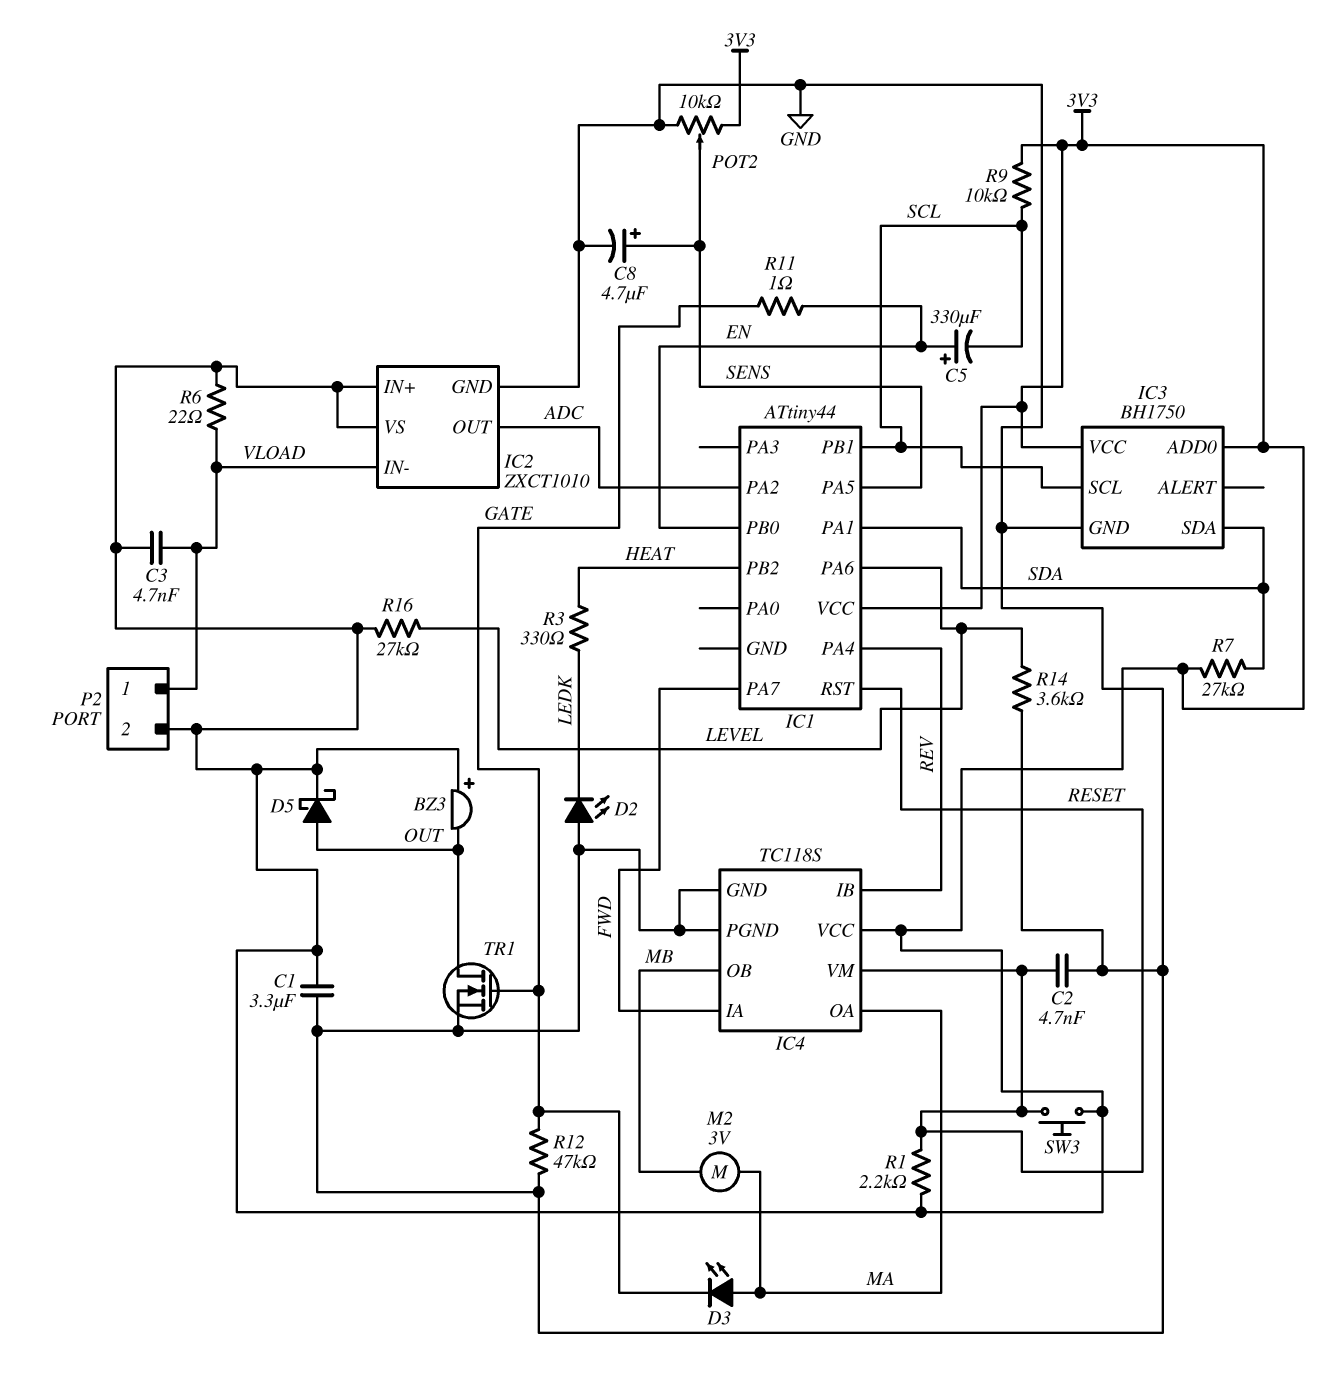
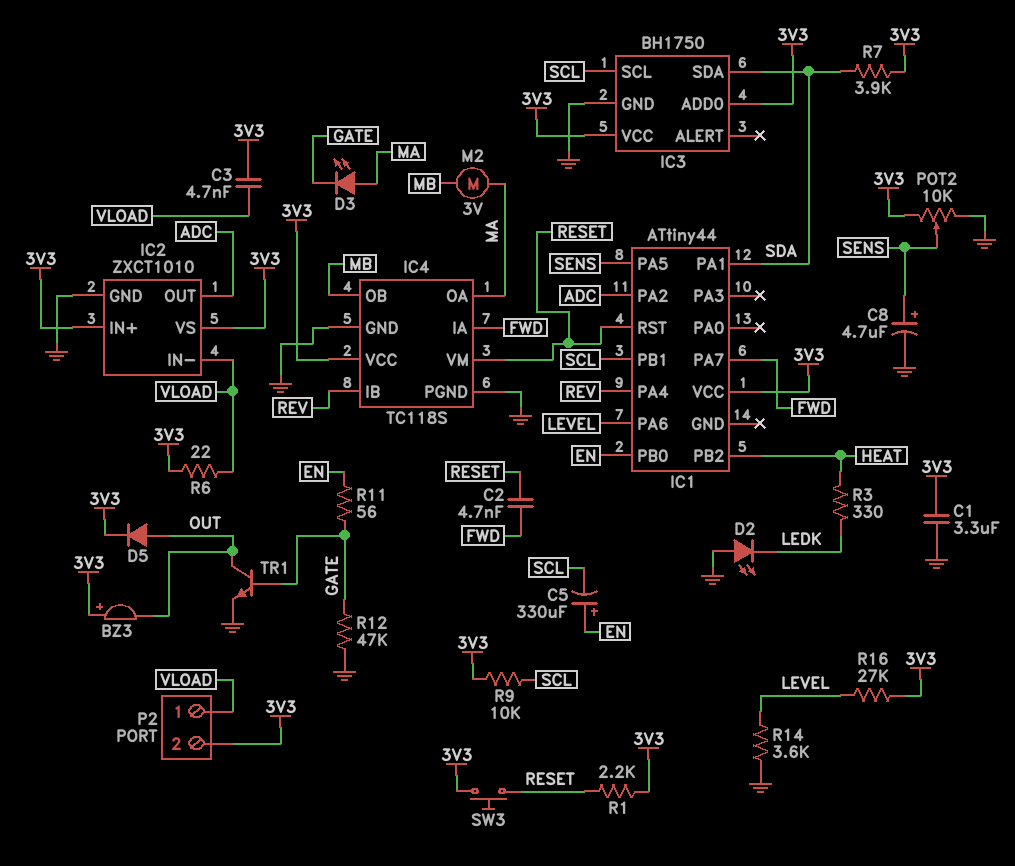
C2: 4.7nF (GND, RESET) -> 4.7nF (FWD, RESET)
D5: schottky (A OUT, K 3V3) -> diode (A OUT, K 3V3)
R7: 27k (3V3, SDA) -> 3.9k (3V3, SDA)
R11: 1 (EN, GATE) -> 56 (EN, GATE)
TR1: NMOS (G GATE, D OUT, S GND) -> NPN (B GATE, C OUT, E GND)

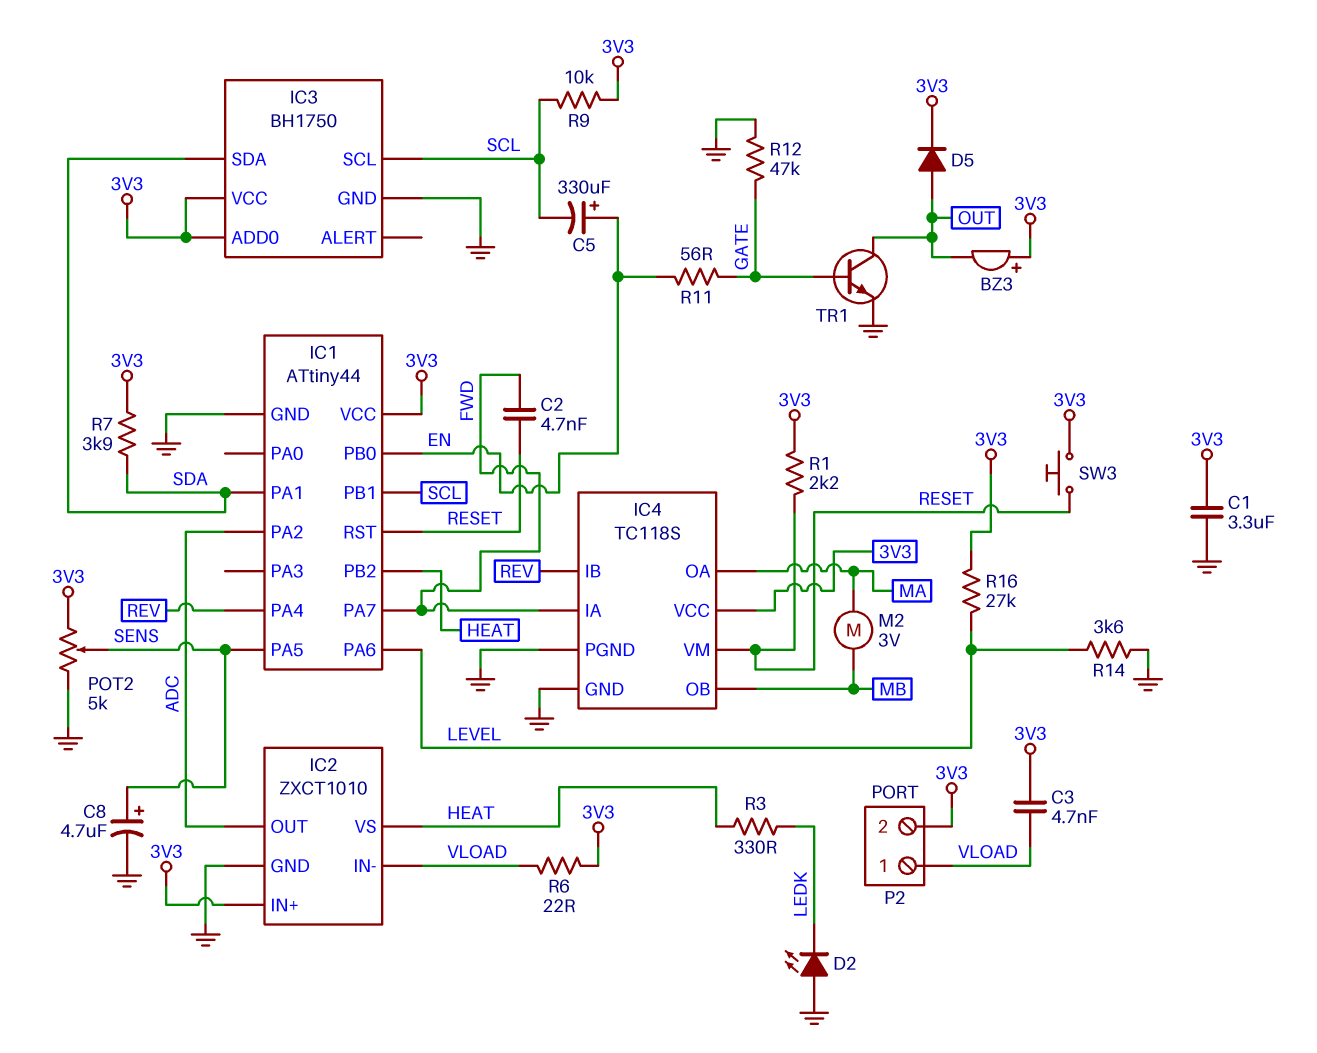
D3: LED (A MA, K GATE) -> none
IC1 pin GND: none -> GND
IC2 pin VS: 3V3 -> HEAT
POT2: 10k (3V3, GND, wiper SENS) -> 5k (3V3, GND, wiper SENS)

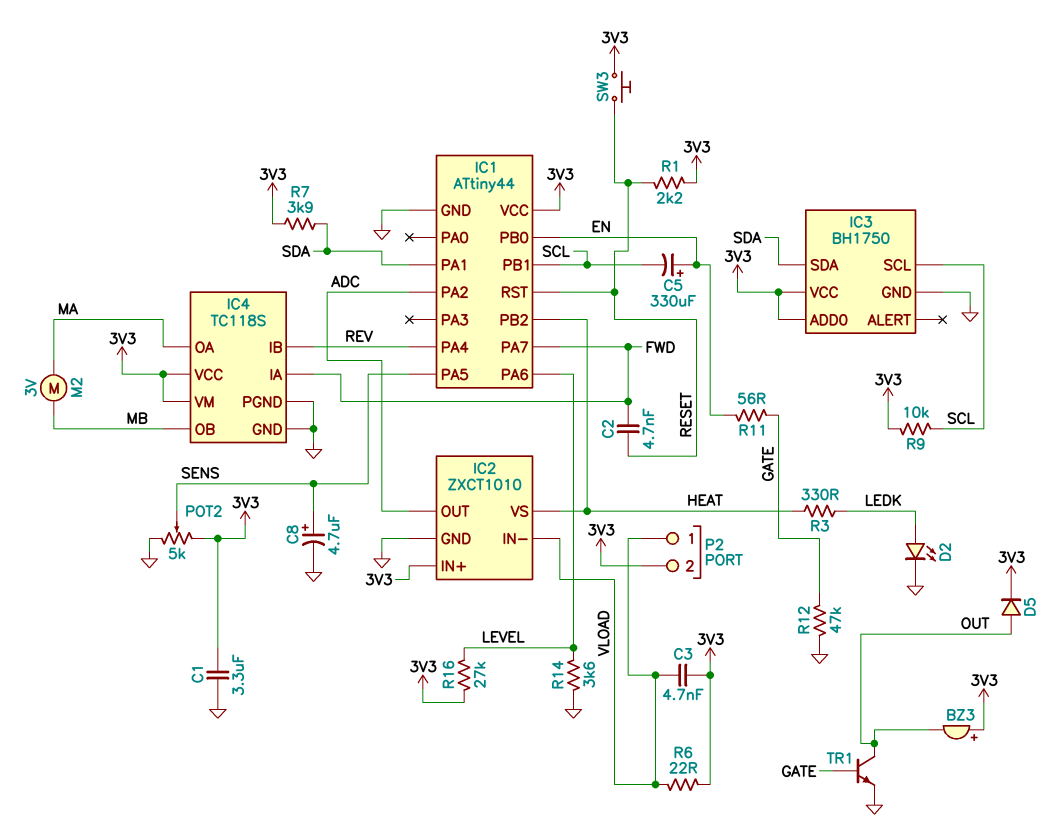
D2: LED (A GND, K LEDK) -> LED (A LEDK, K GND)
IC4 pin VM: RESET -> 3V3

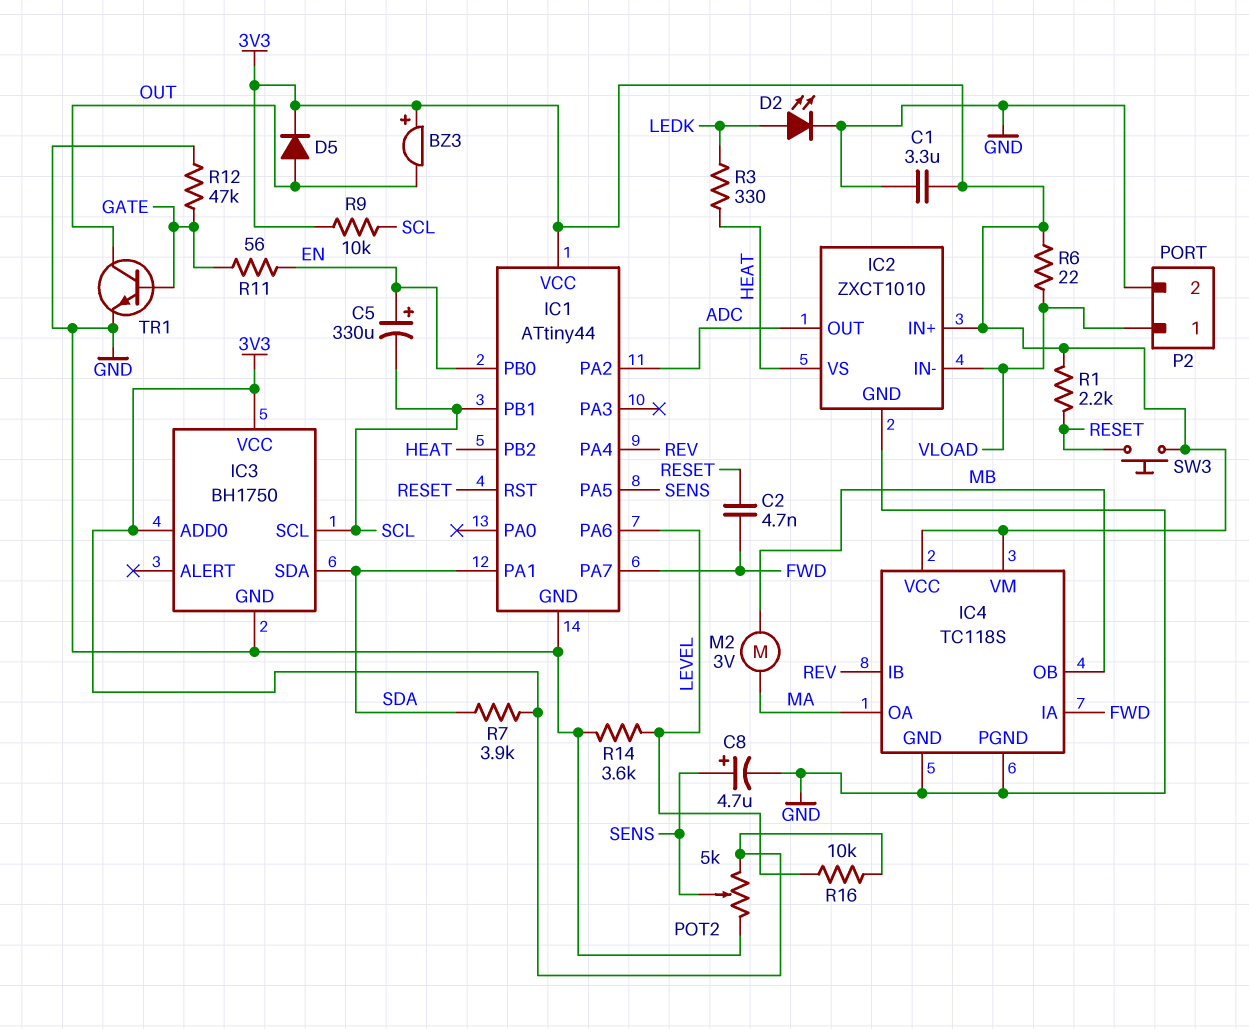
C3: 4.7nF (3V3, VLOAD) -> none
P2 pin 2: 3V3 -> GND
R16: 27k (3V3, LEVEL) -> 10k (3V3, LEVEL)

